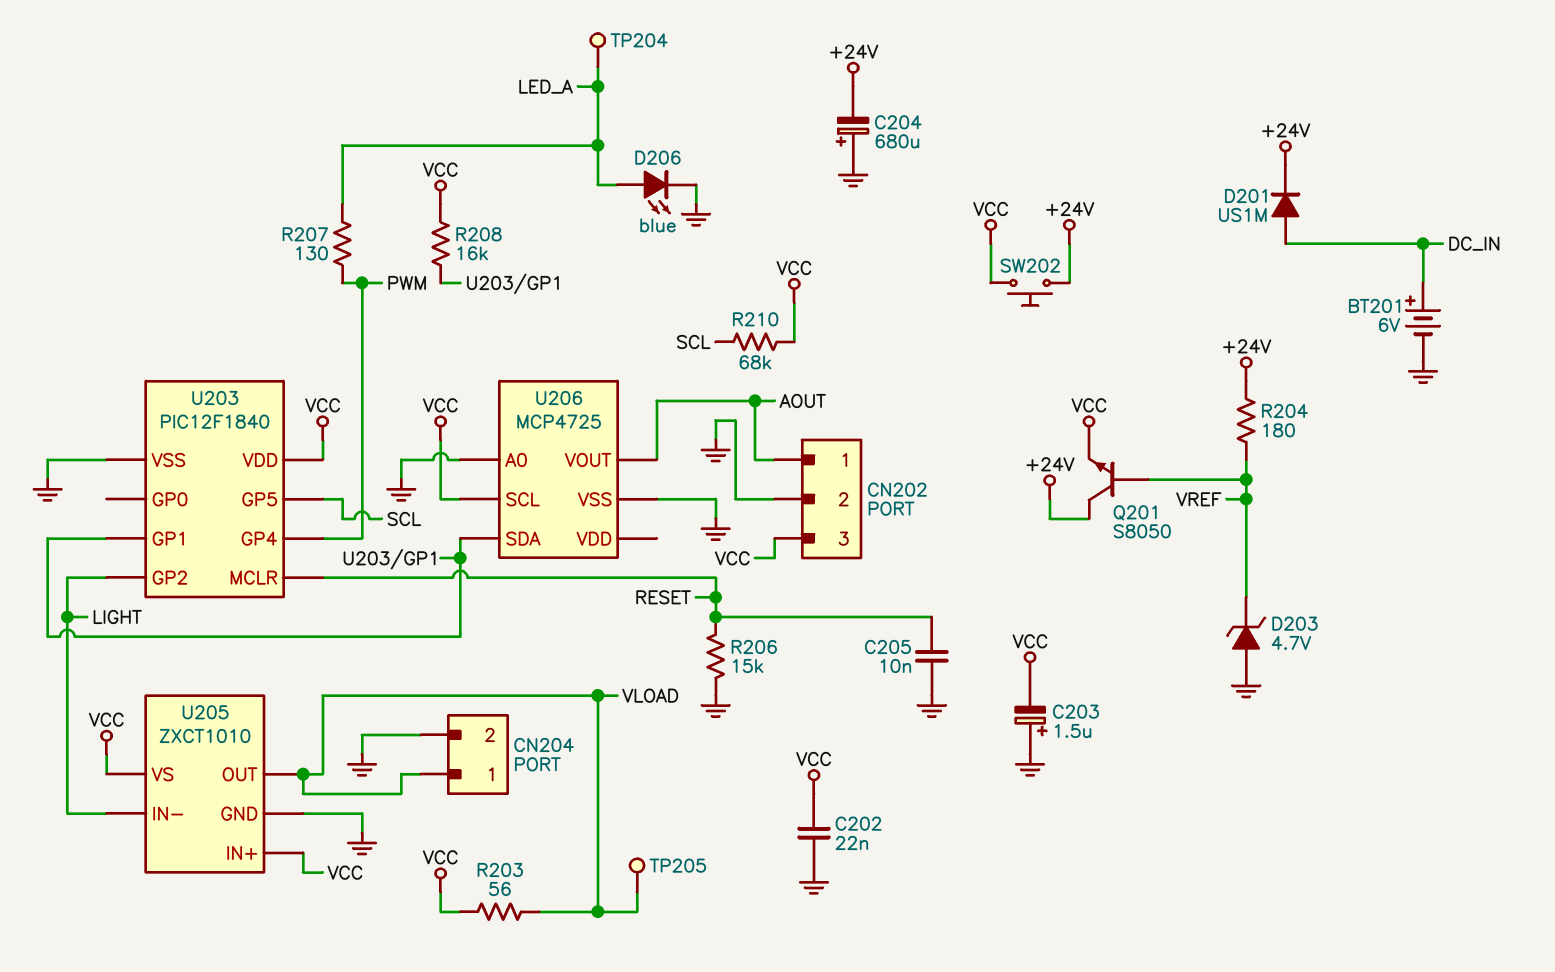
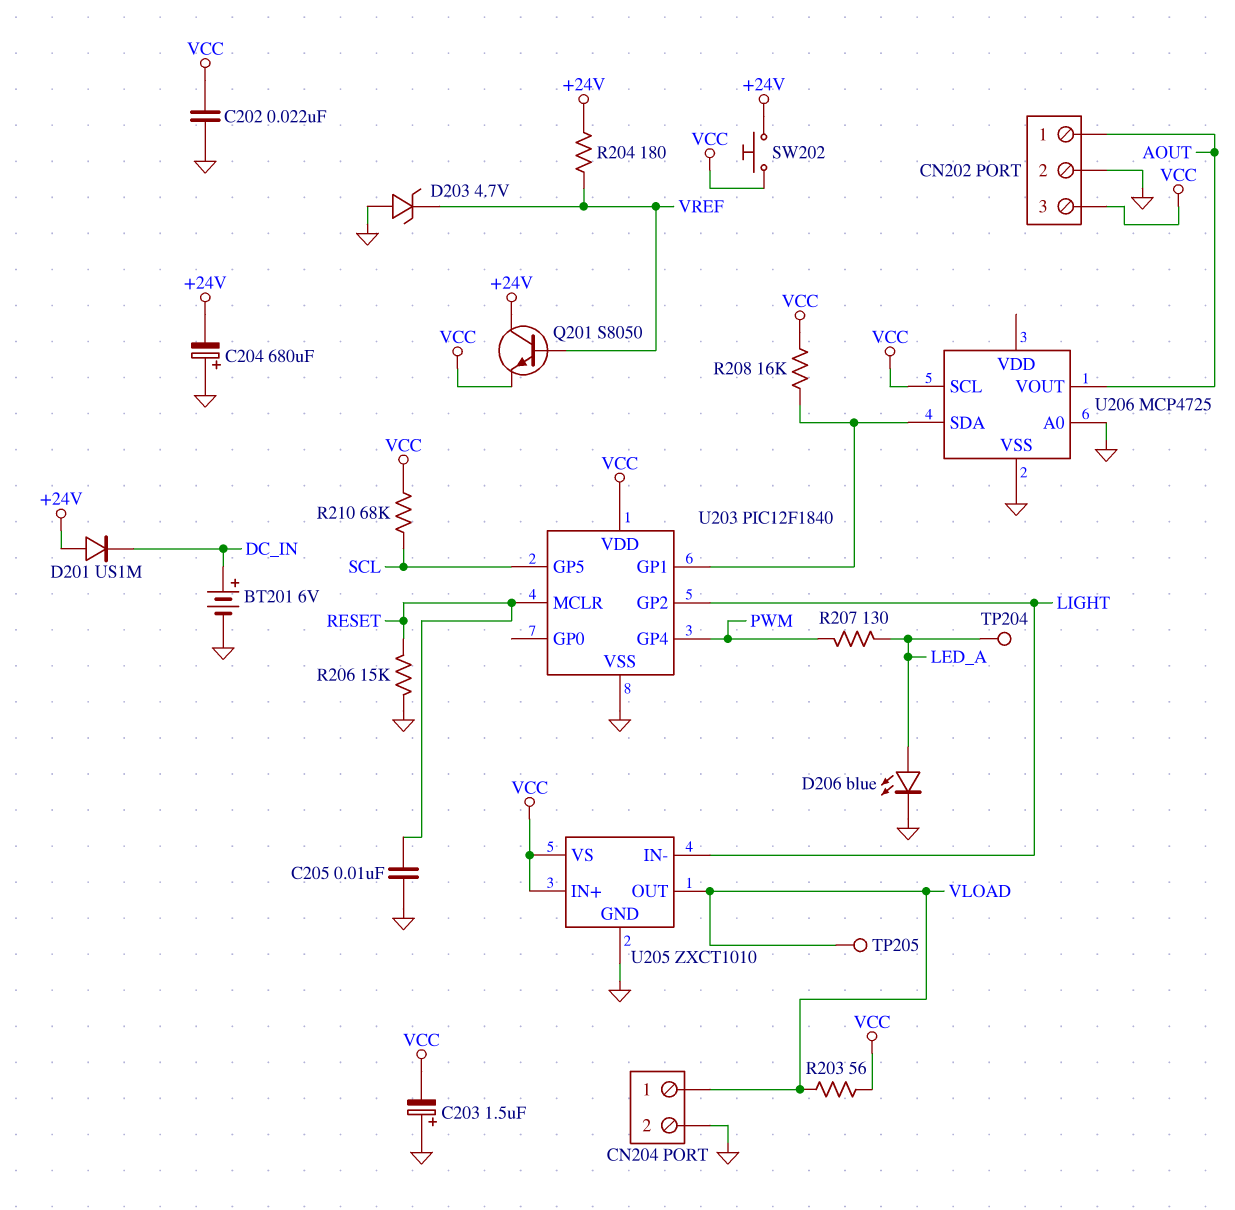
D201: diode US1M (A DC_IN, K +24V) -> diode US1M (A +24V, K DC_IN)

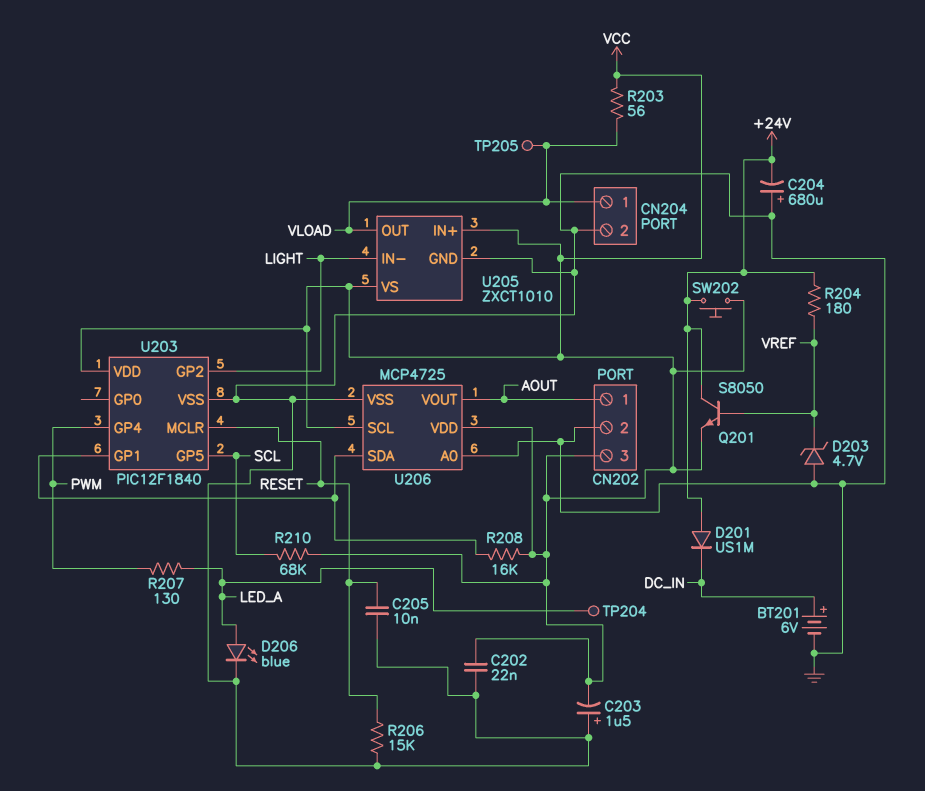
U206 pin VDD: none -> VCC

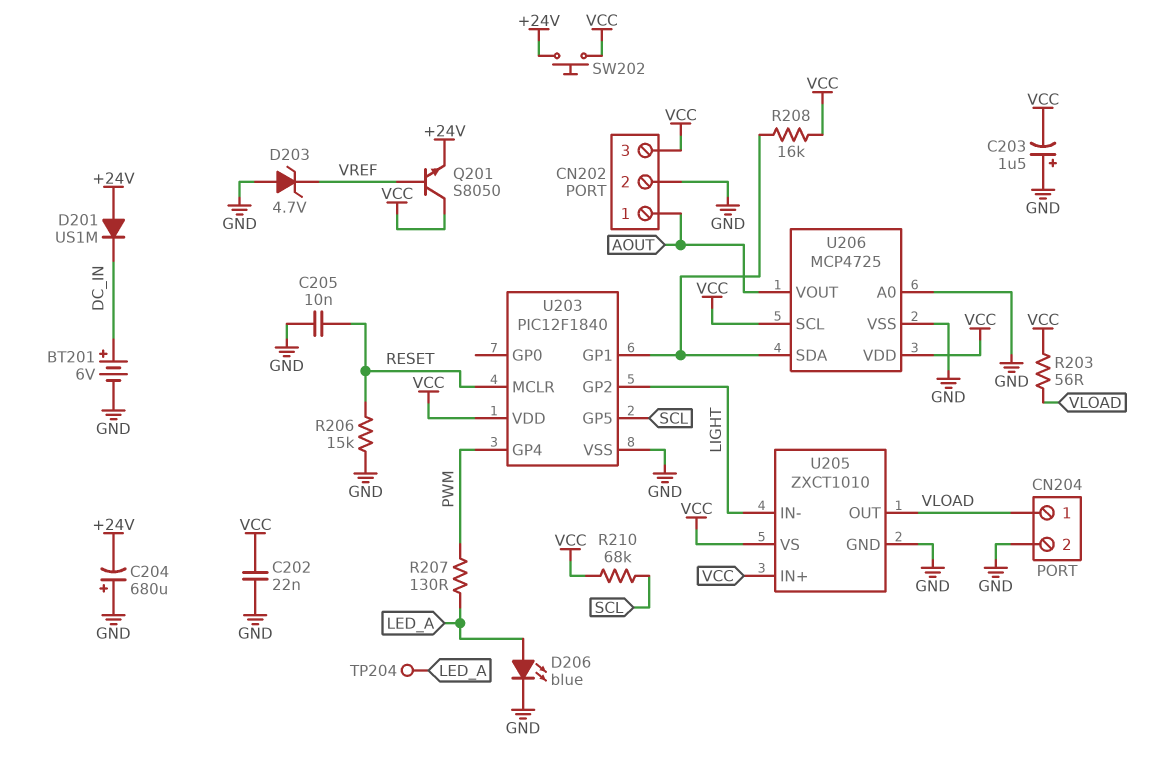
Q201: NPN S8050 (B VREF, C +24V, E VCC) -> NPN S8050 (B VREF, C VCC, E +24V)
R204: 180 (+24V, VREF) -> none
TP205: test point (VLOAD) -> none

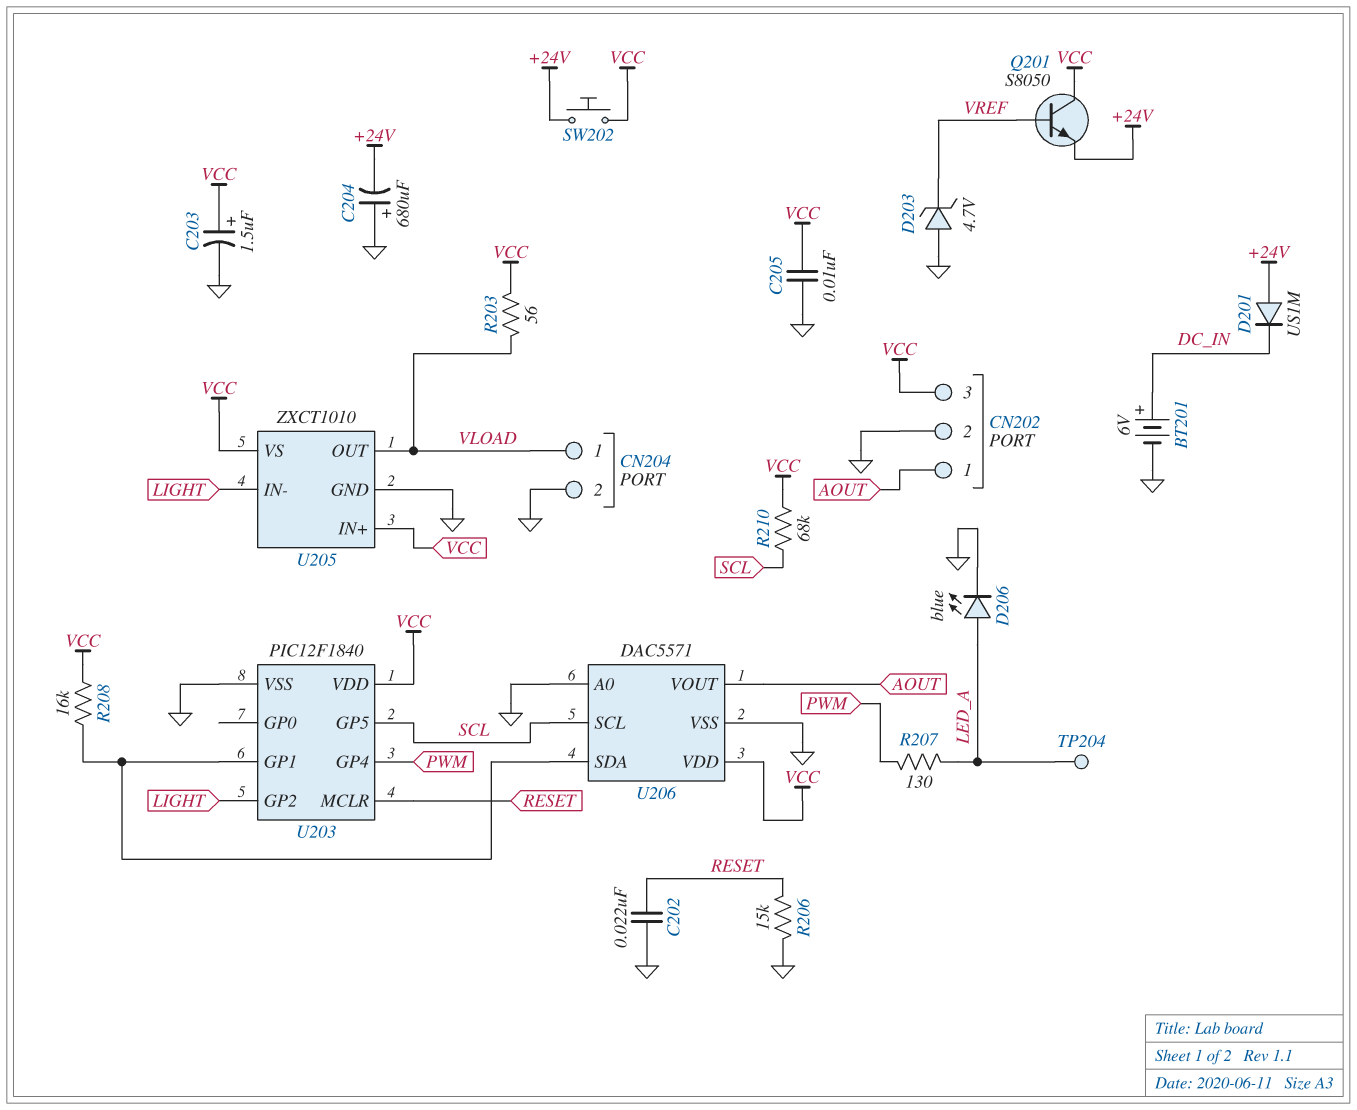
C202: 22nF (GND, VCC) -> 22nF (GND, RESET)
C203: 1.5uF (plus GND, minus VCC) -> 1.5uF (plus VCC, minus GND)
C205: 10nF (GND, RESET) -> 10nF (GND, VCC)
U206: MCP4725 -> DAC5571
U206 pin SCL: VCC -> SCL

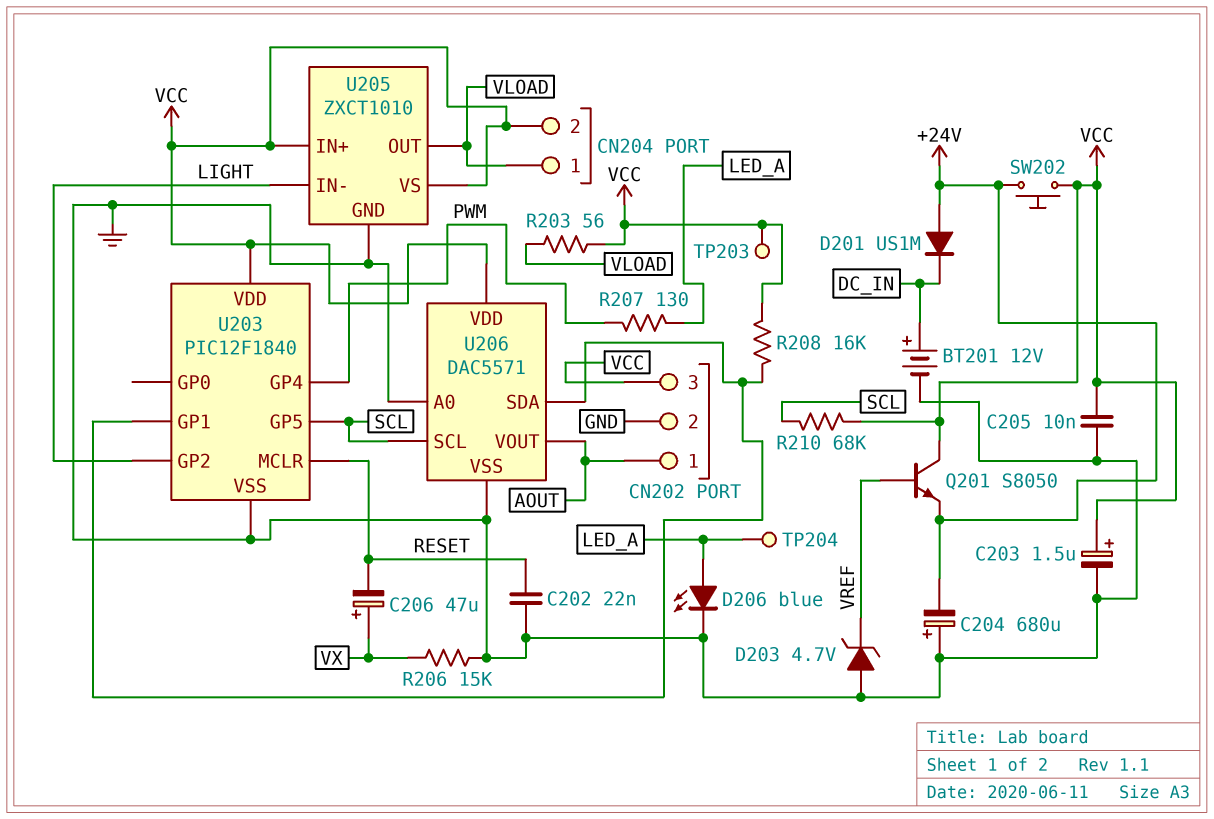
BT201: 6V (plus DC_IN, minus GND) -> 12V (plus DC_IN, minus GND)
C206: none -> 47uF (plus VX, minus RESET)
CN204 pin 2: GND -> VCC
R206: 15k (GND, RESET) -> 15k (GND, VX)
TP203: none -> test point (VCC)

